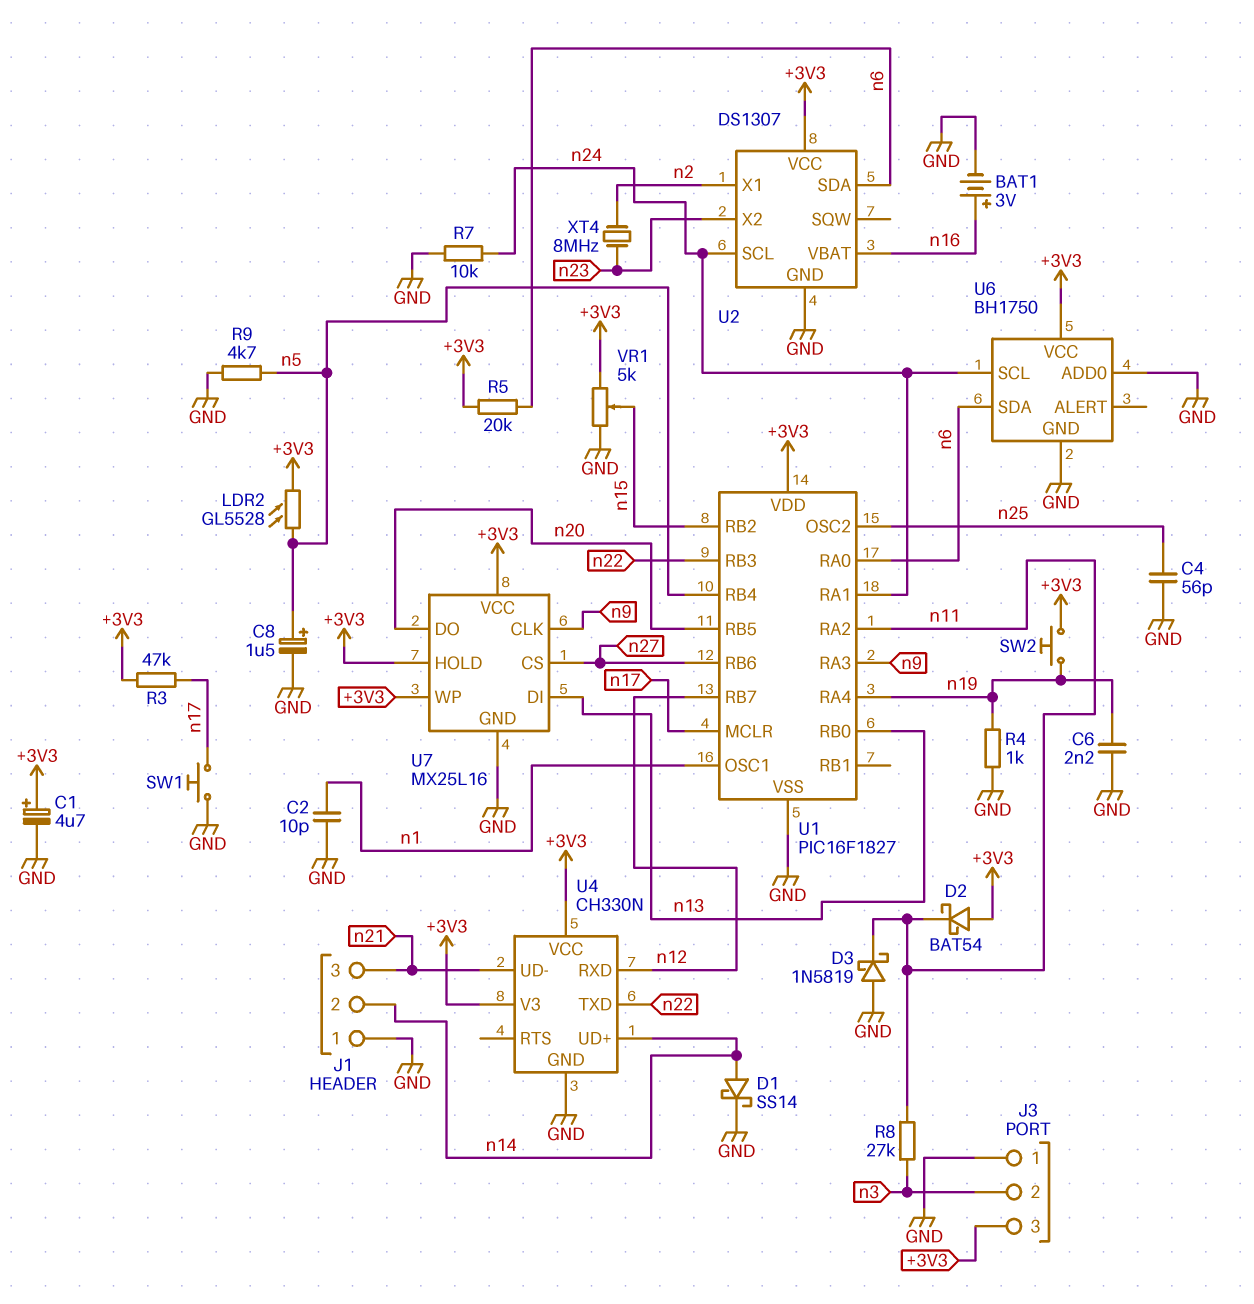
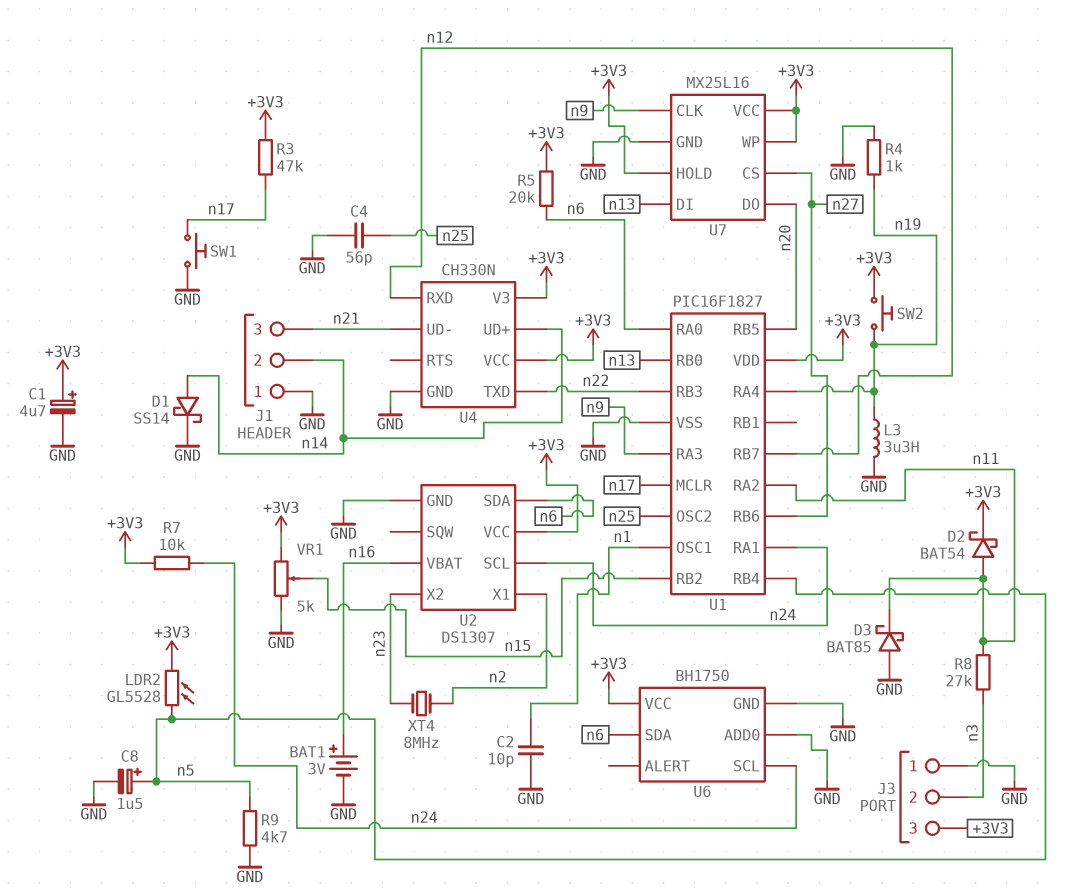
C6: 2.2nF (GND, n19) -> none
D2: schottky BAT54 (A +3V3, K n11) -> schottky BAT54 (A n11, K +3V3)
D3: schottky 1N5819 (A GND, K n11) -> schottky BAT85 (A GND, K n11)
L3: none -> 3.3uH (GND, n19)
R7: 10k (GND, n24) -> 10k (+3V3, n24)

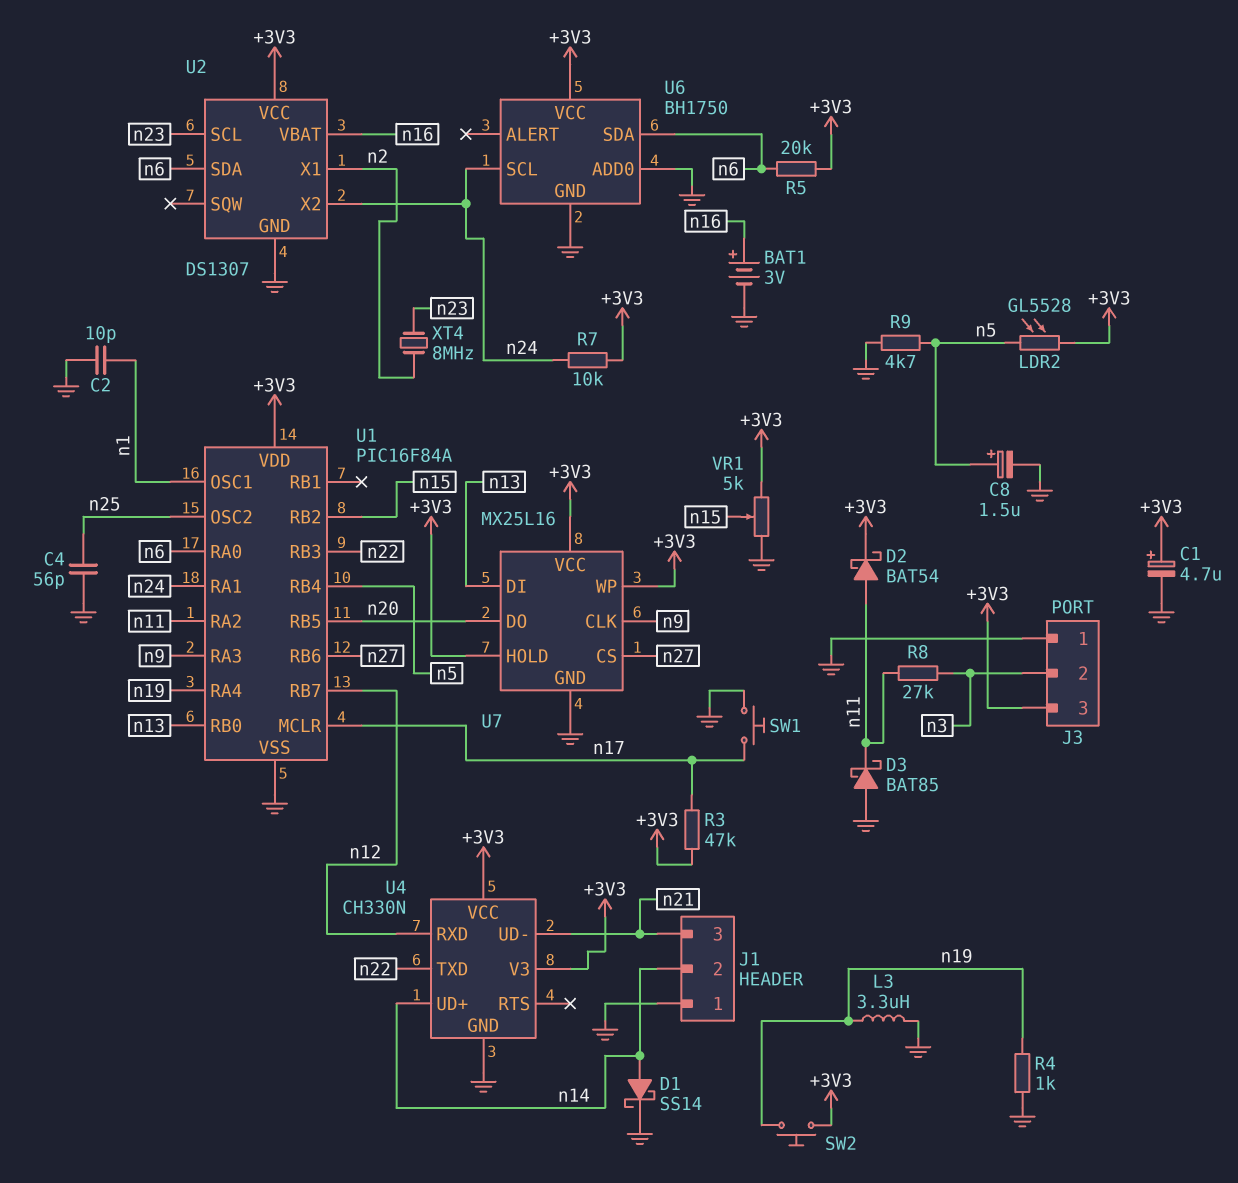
U1: PIC16F1827 -> PIC16F84A
U2 pin SCL: n24 -> n23
U2 pin X2: n23 -> n24

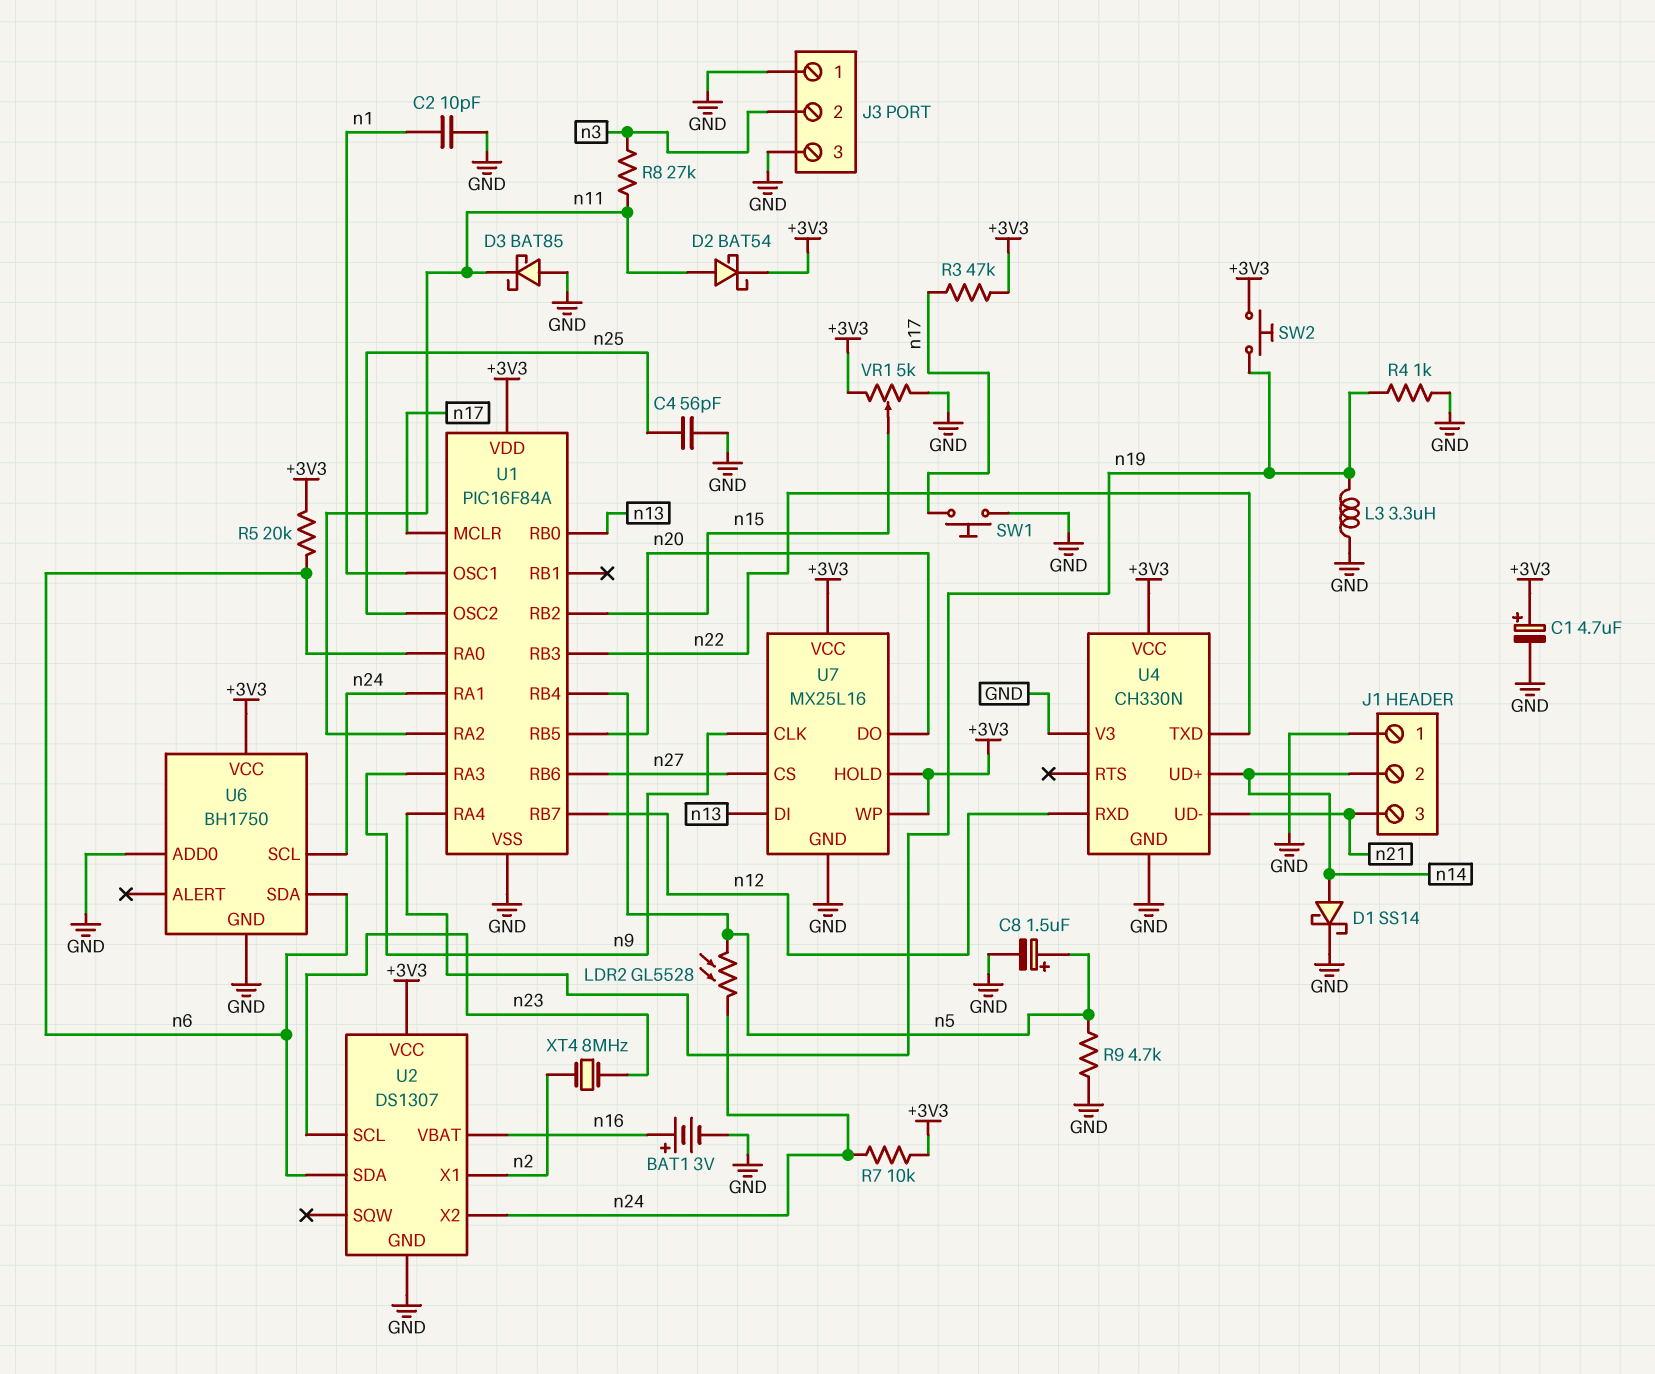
J3 pin 3: +3V3 -> GND
LDR2: GL5528 (+3V3, n5) -> GL5528 (n5, n24)
U4 pin V3: +3V3 -> GND

